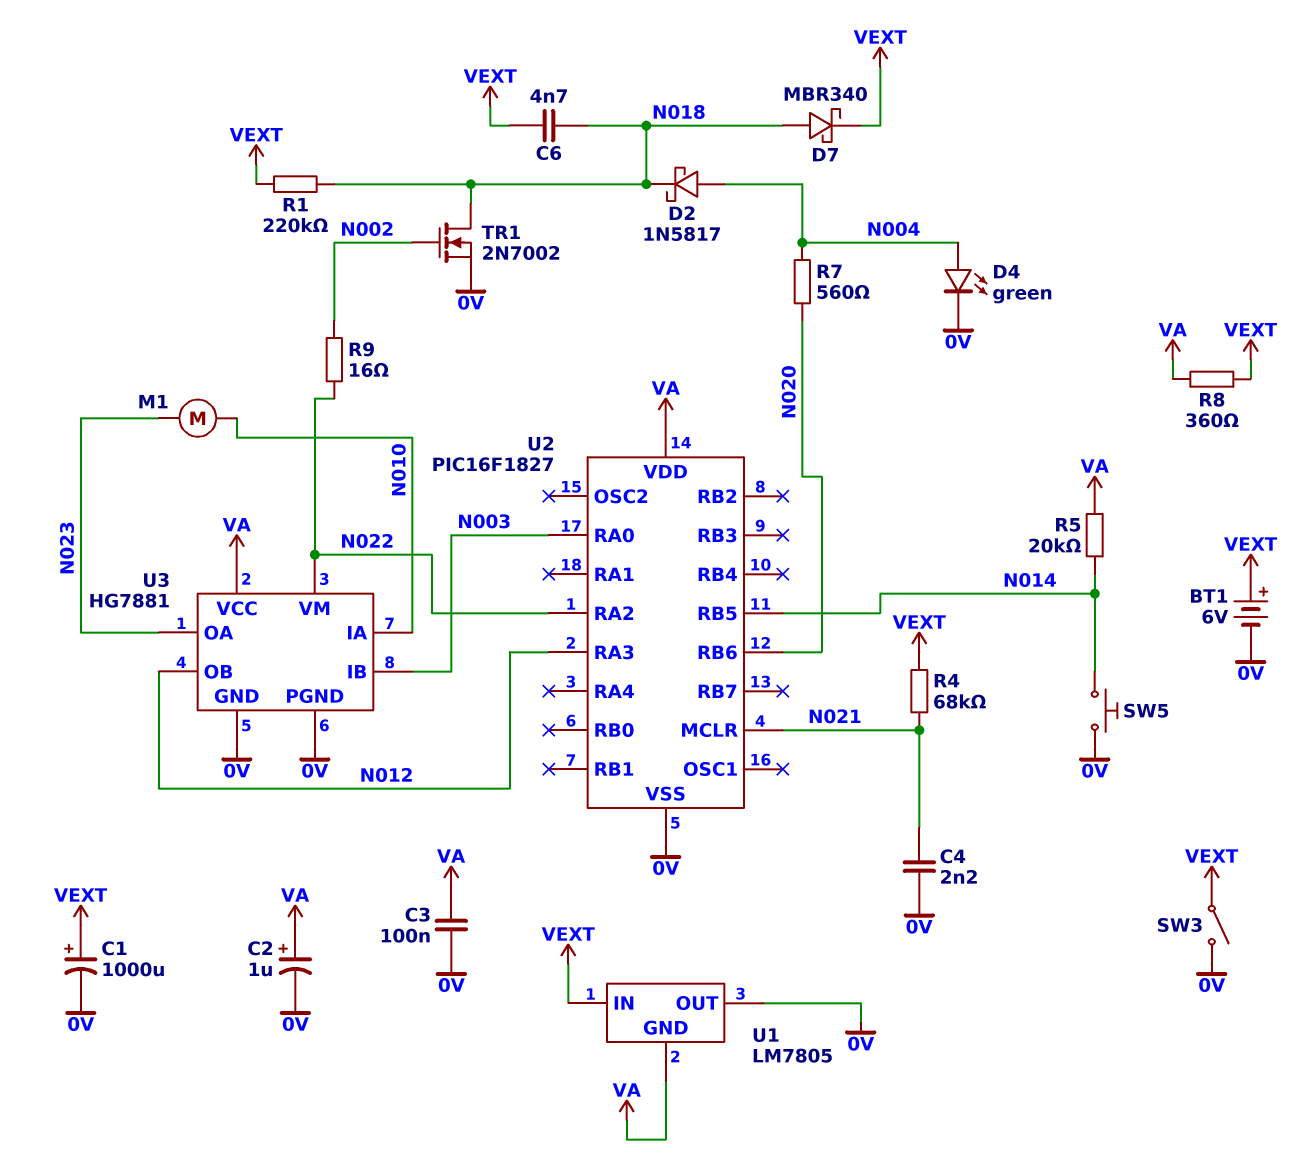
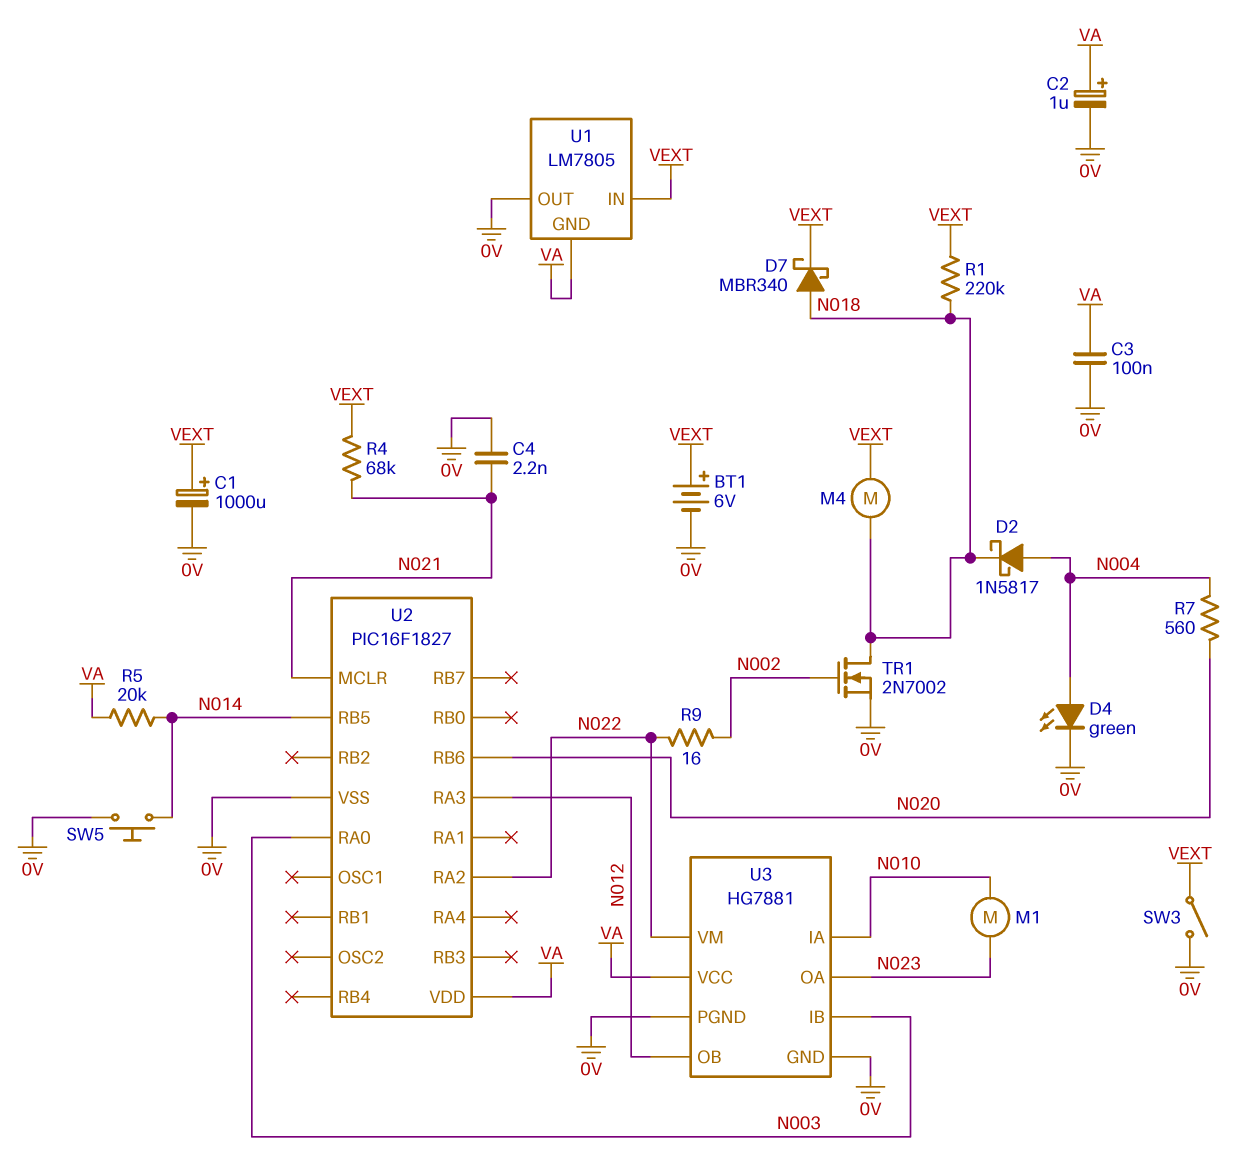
C6: 4.7nF (N018, VEXT) -> none
M4: none -> motor (N018, VEXT)
R8: 360 (VA, VEXT) -> none

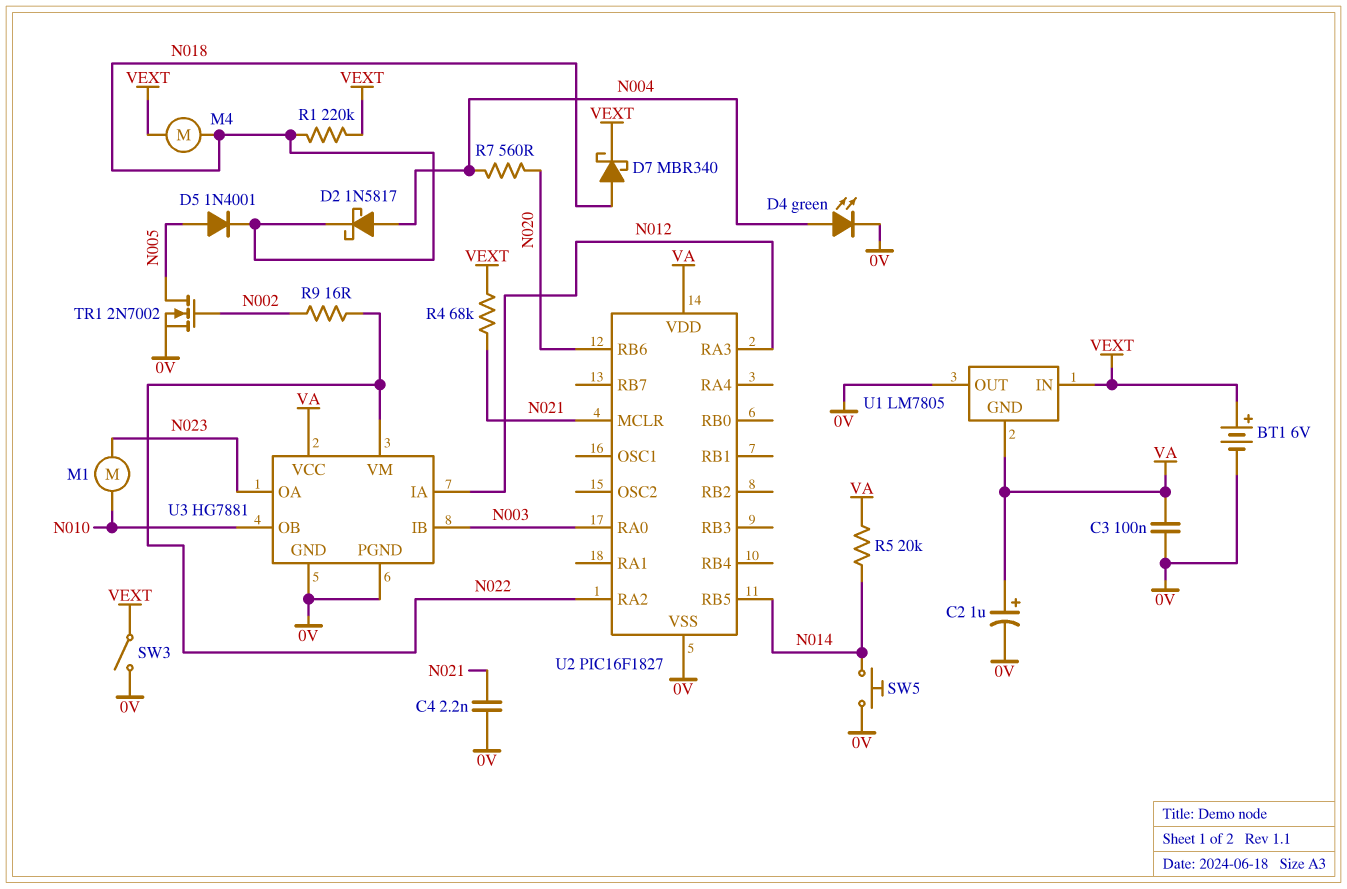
C1: 1000uF (plus VEXT, minus 0V) -> none
D5: none -> diode 1N4001 (A N005, K N018)
TR1: NMOS 2N7002 (G N002, D N018, S 0V) -> NMOS 2N7002 (G N002, D N005, S 0V)
U3 pin IA: N010 -> N012
U3 pin OB: N012 -> N010

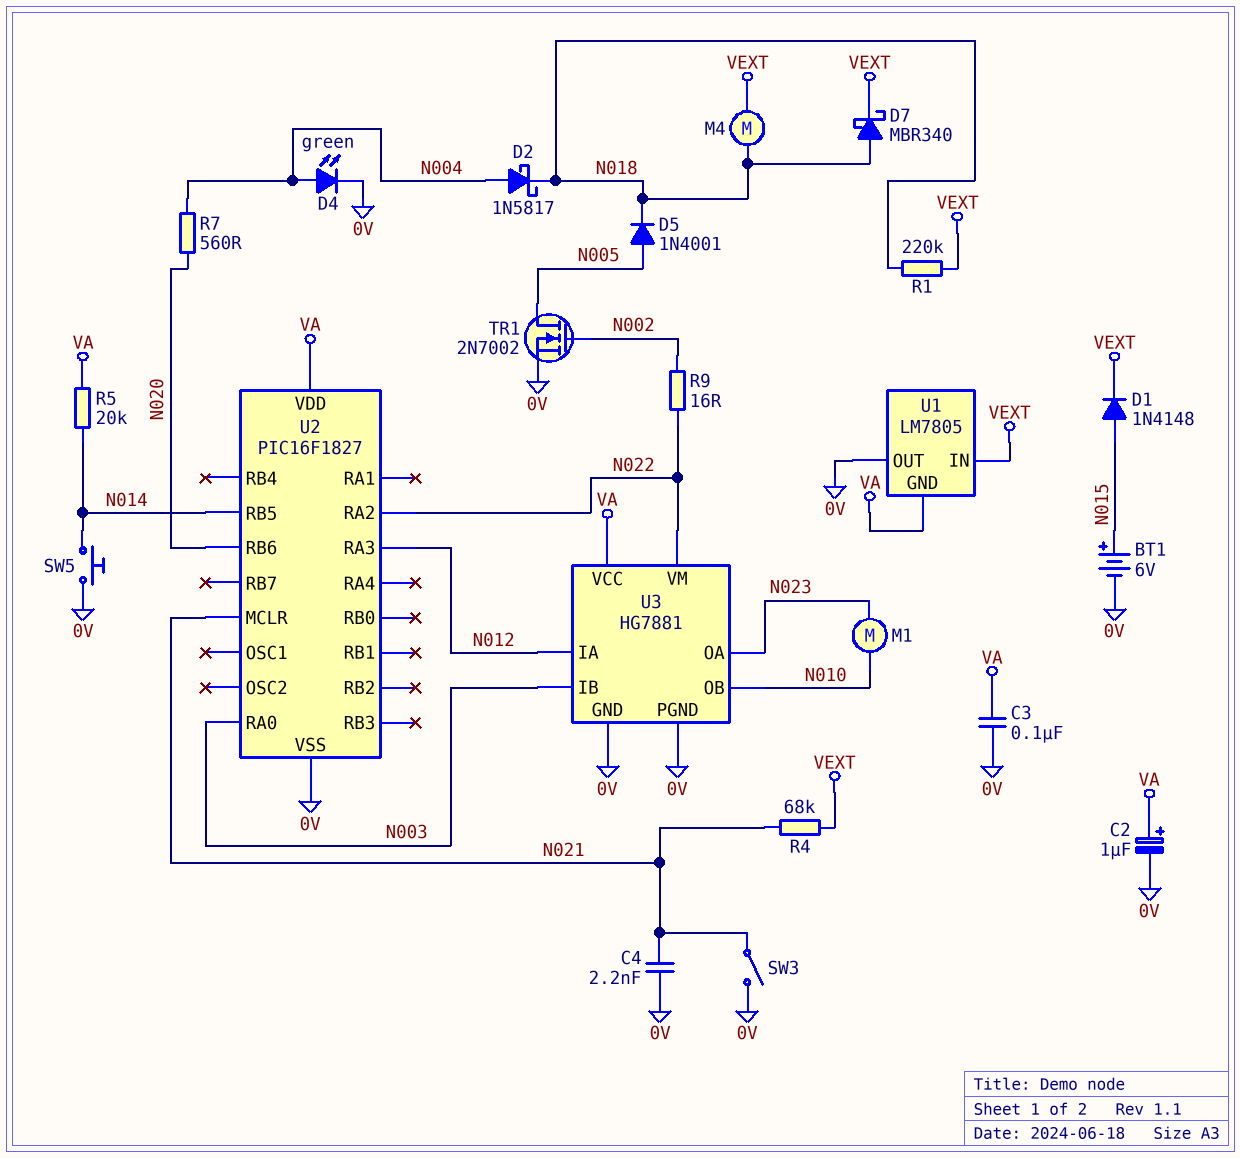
BT1: 6V (plus VEXT, minus 0V) -> 6V (plus N015, minus 0V)
D1: none -> diode 1N4148 (A N015, K VEXT)
SW3: switch (0V, VEXT) -> switch (0V, N021)

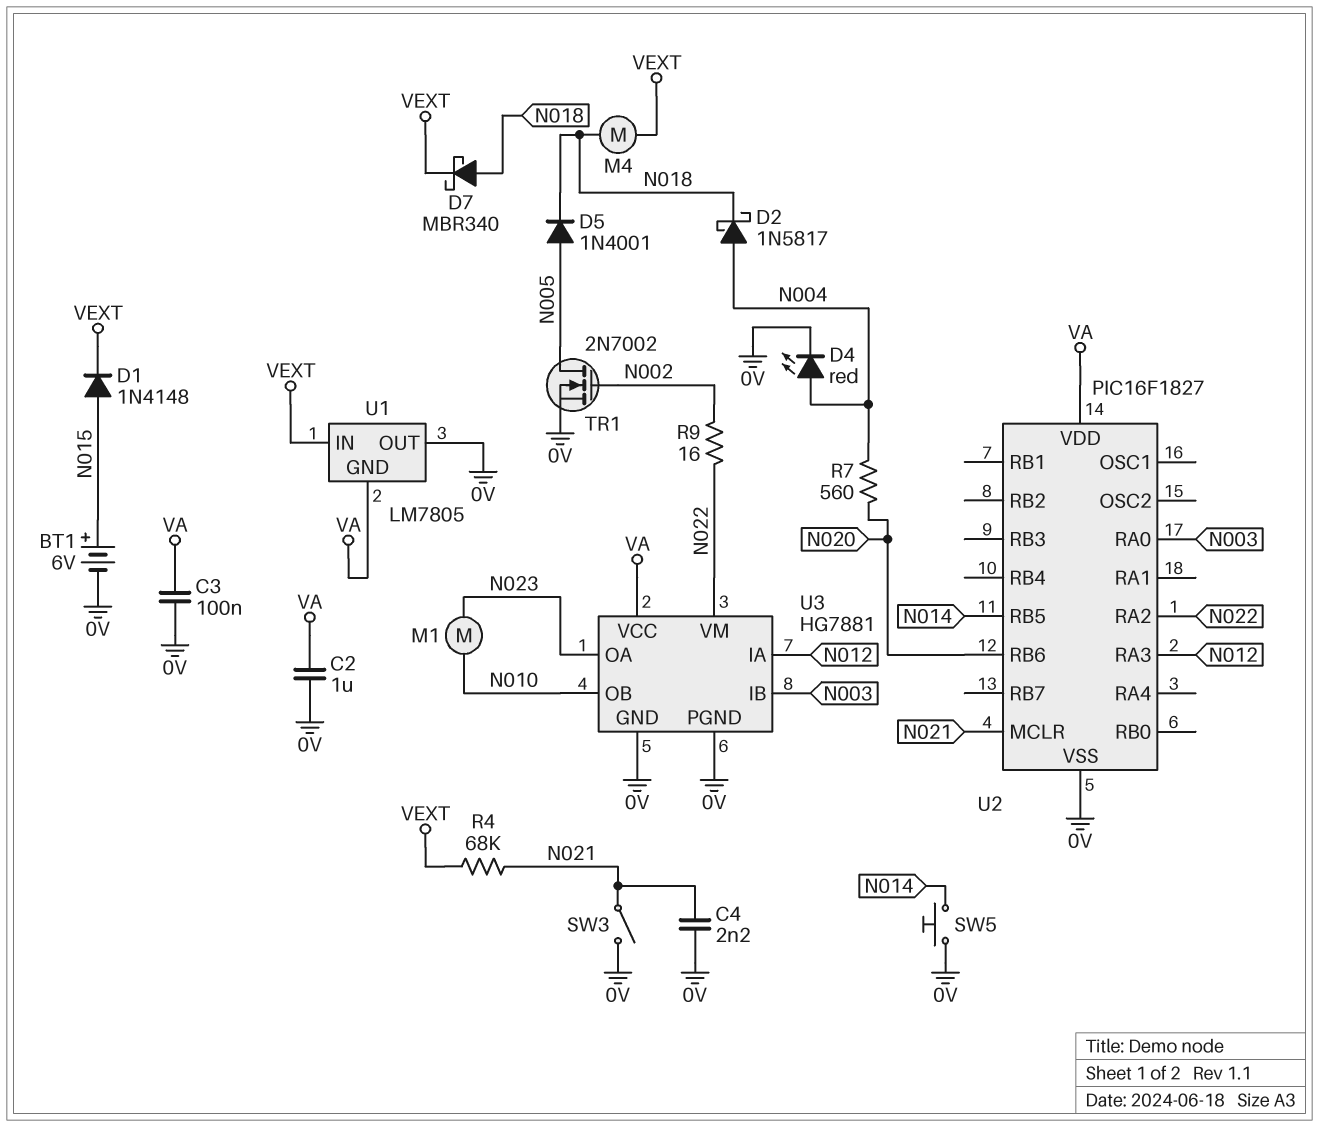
C2: 1uF (plus VA, minus 0V) -> 1uF (0V, VA)
D4: LED green (A N004, K 0V) -> LED red (A N004, K 0V)
R1: 220k (N018, VEXT) -> none
R5: 20k (N014, VA) -> none

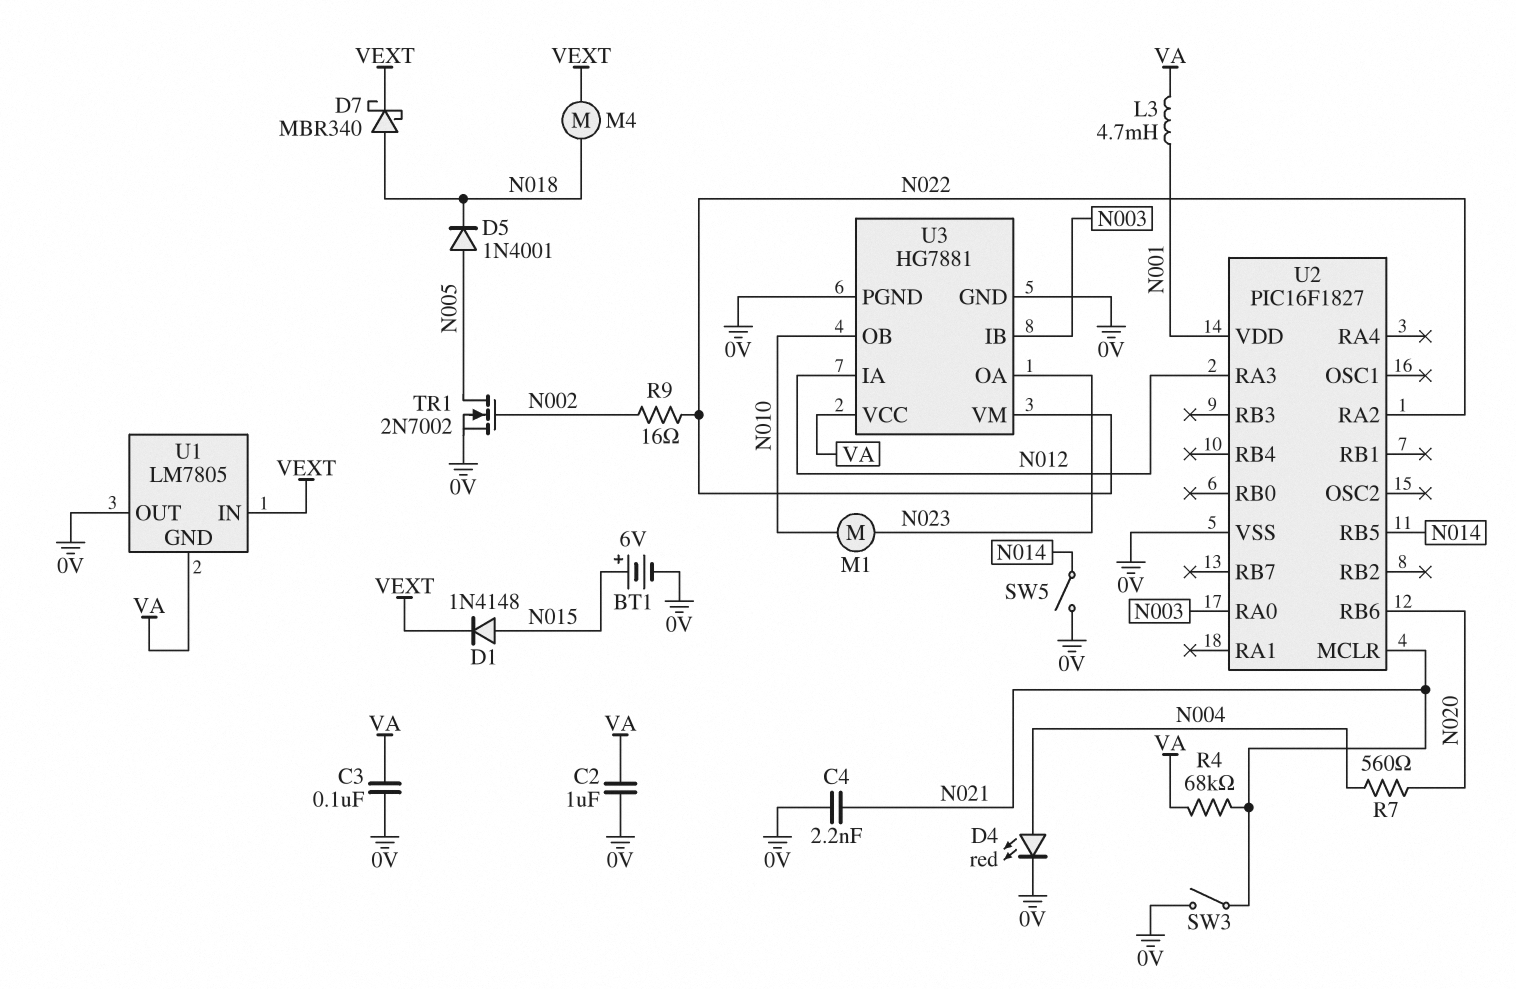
D2: schottky 1N5817 (A N004, K N018) -> none
L3: none -> 4.7mH (N001, VA)
R4: 68k (N021, VEXT) -> 68k (N021, VA)
SW5: button (0V, N014) -> switch (0V, N014)
U2 pin VDD: VA -> N001

